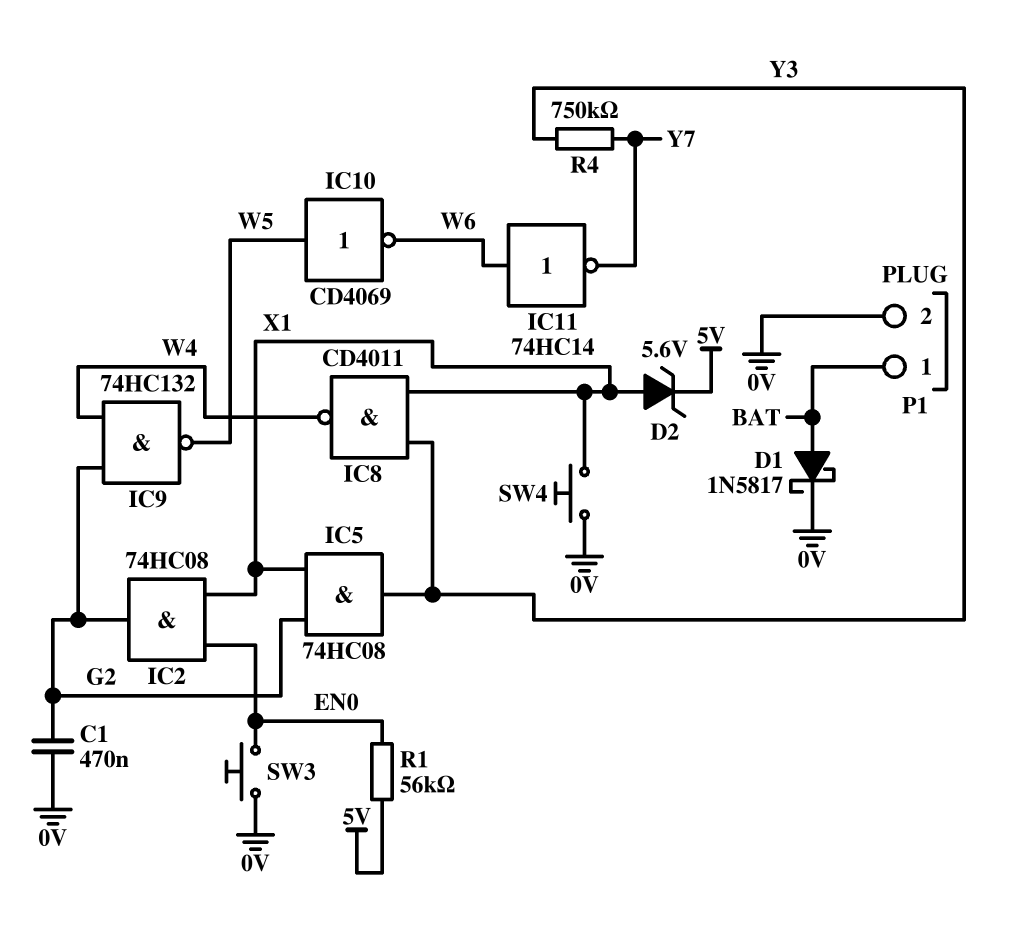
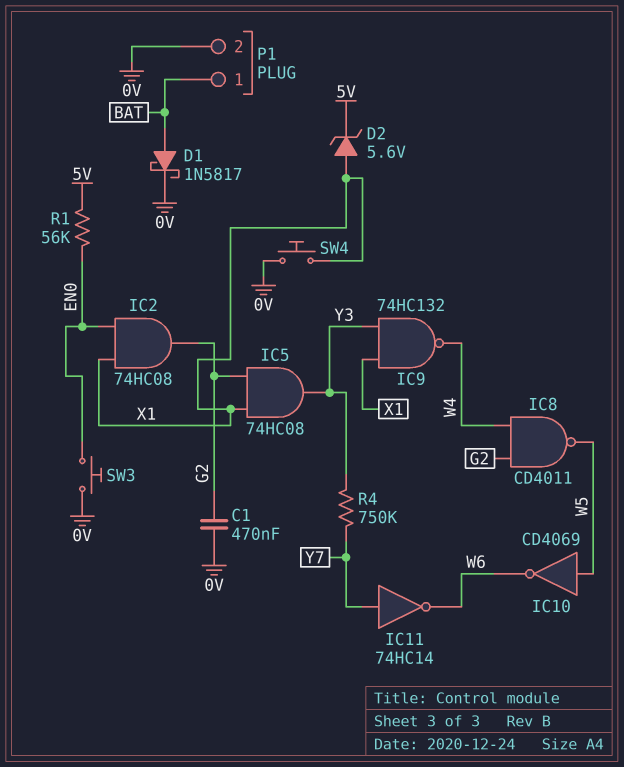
IC8: NAND CD4011 (in X1, in Y3, out W4) -> NAND CD4011 (in G2, in W4, out W5)
IC9: NAND 74HC132 (in G2, in W4, out W5) -> NAND 74HC132 (in X1, in Y3, out W4)
IC11: NOT 74HC14 (in W6, out Y7) -> NOT 74HC14 (in Y7, out W6)

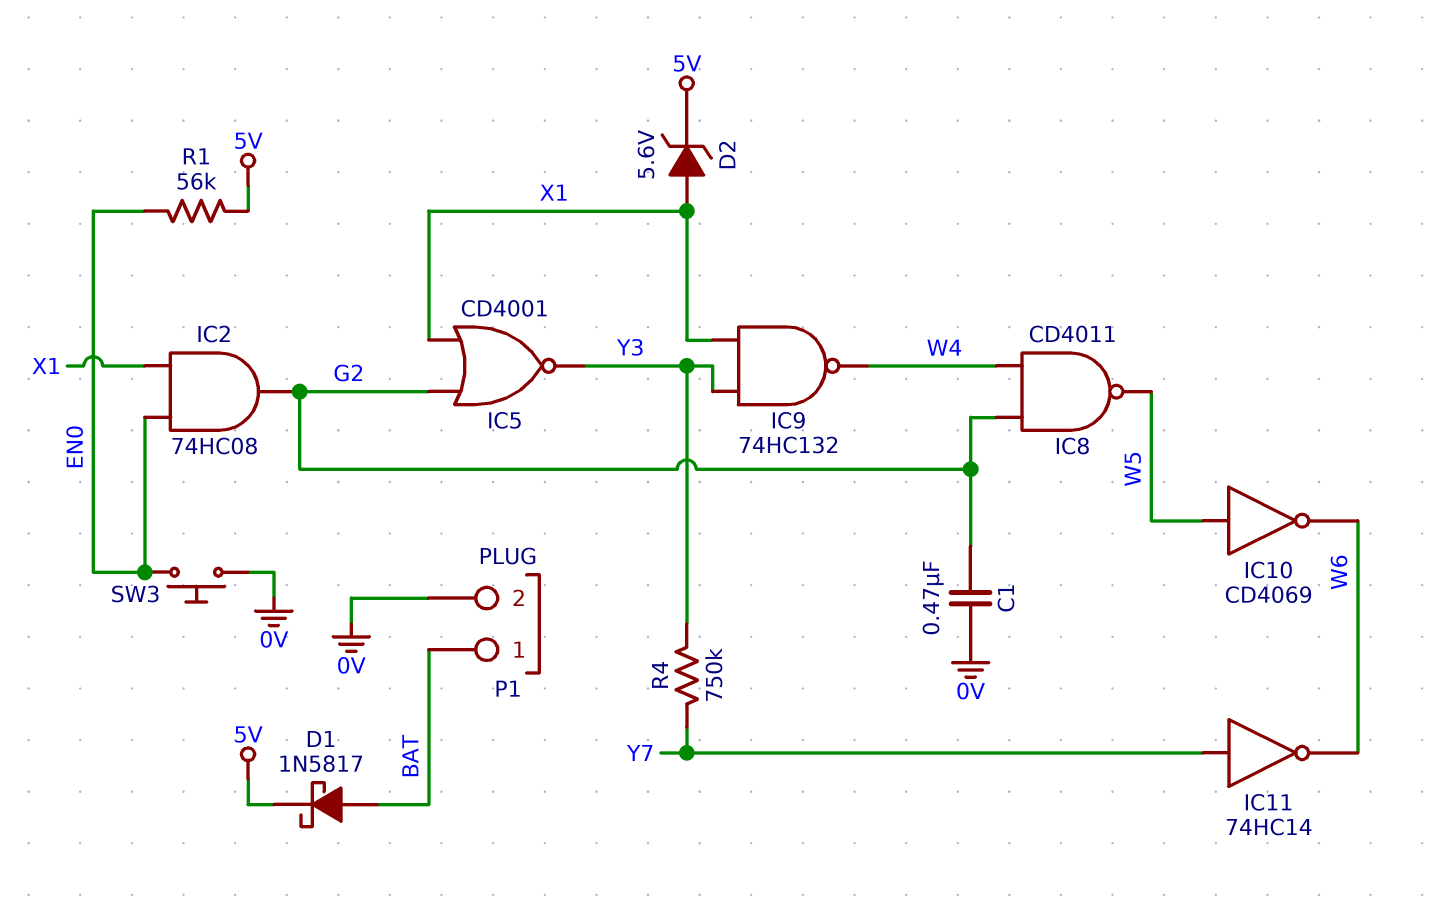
D1: schottky 1N5817 (A BAT, K 0V) -> schottky 1N5817 (A BAT, K 5V)
IC5: AND 74HC08 (in G2, in X1, out Y3) -> NOR CD4001 (in G2, in X1, out Y3)
SW4: button (0V, X1) -> none

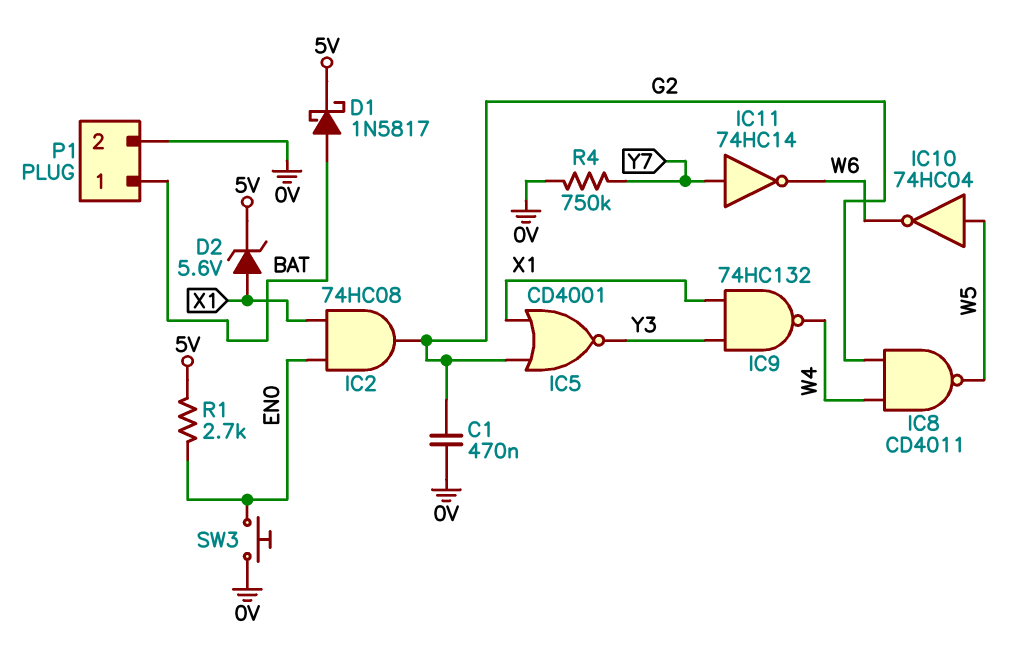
IC10: NOT CD4069 (in W5, out W6) -> NOT 74HC04 (in W5, out W6)
R1: 56k (5V, EN0) -> 2.7k (5V, EN0)
R4: 750k (Y3, Y7) -> 750k (0V, Y7)

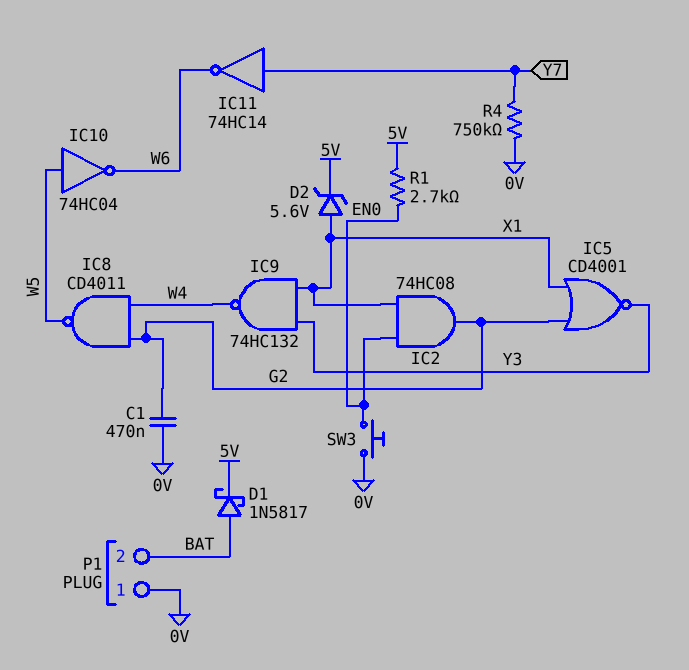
P1 pin 1: BAT -> 0V
P1 pin 2: 0V -> BAT

